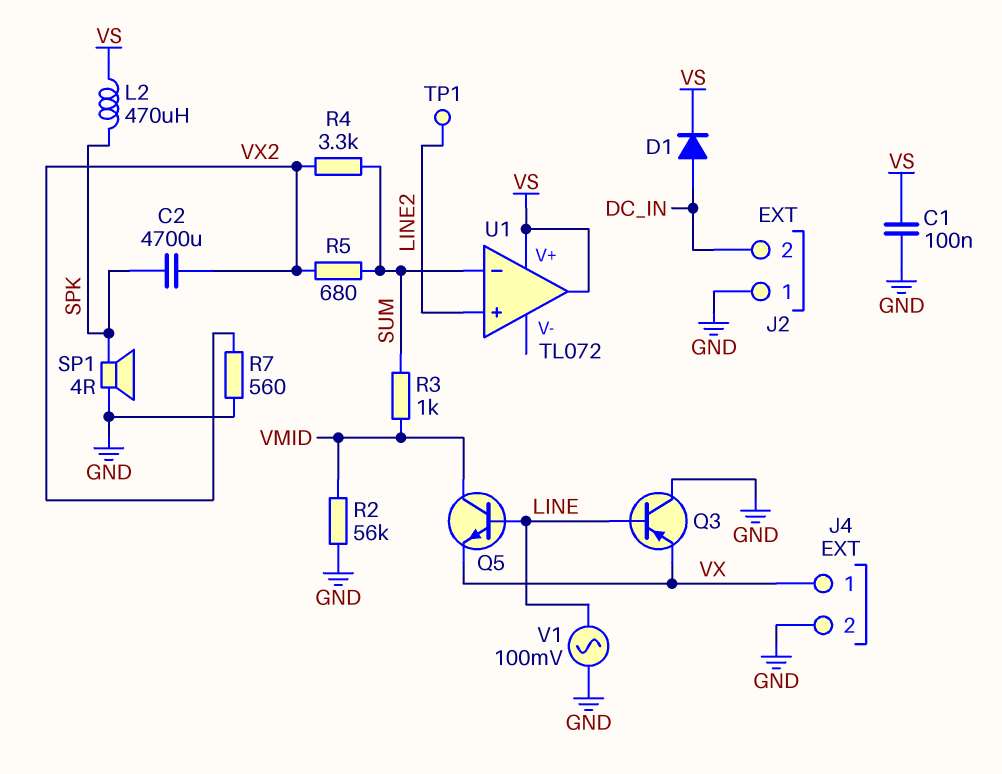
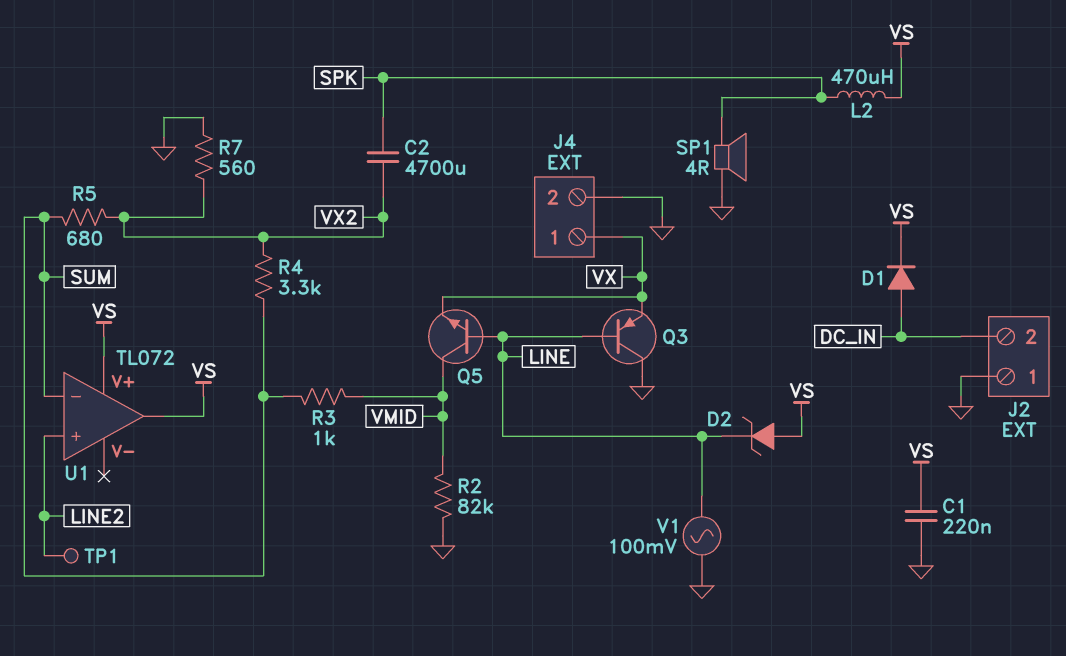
C1: 100nF (GND, VS) -> 220nF (GND, VS)
D2: none -> zener (A VS, K LINE)
R2: 56k (GND, VMID) -> 82k (GND, VMID)

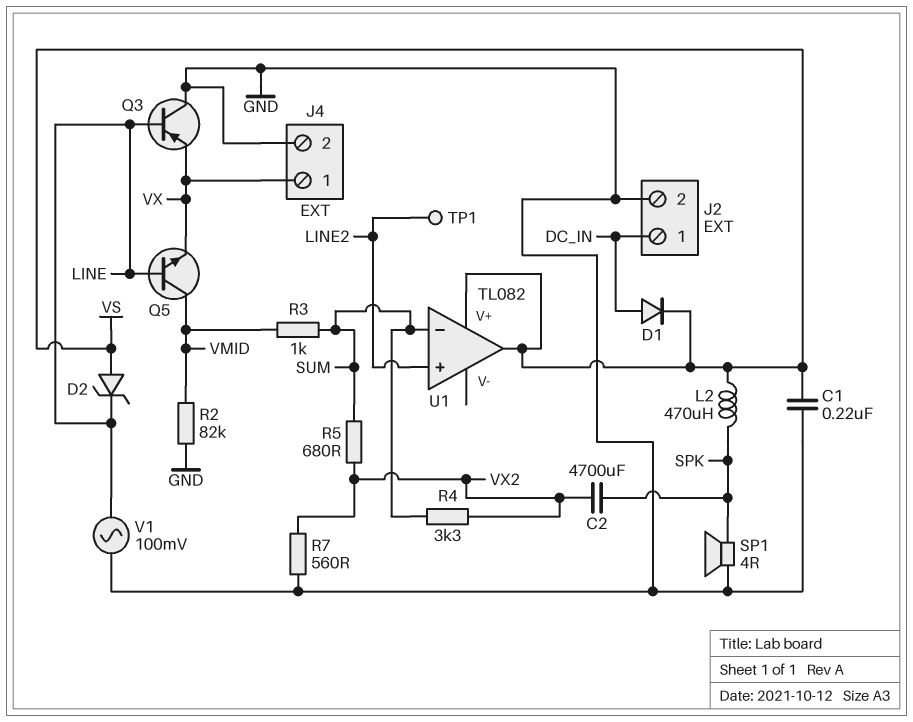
J2 pin 1: GND -> DC_IN
J2 pin 2: DC_IN -> GND
U1: TL072 -> TL082

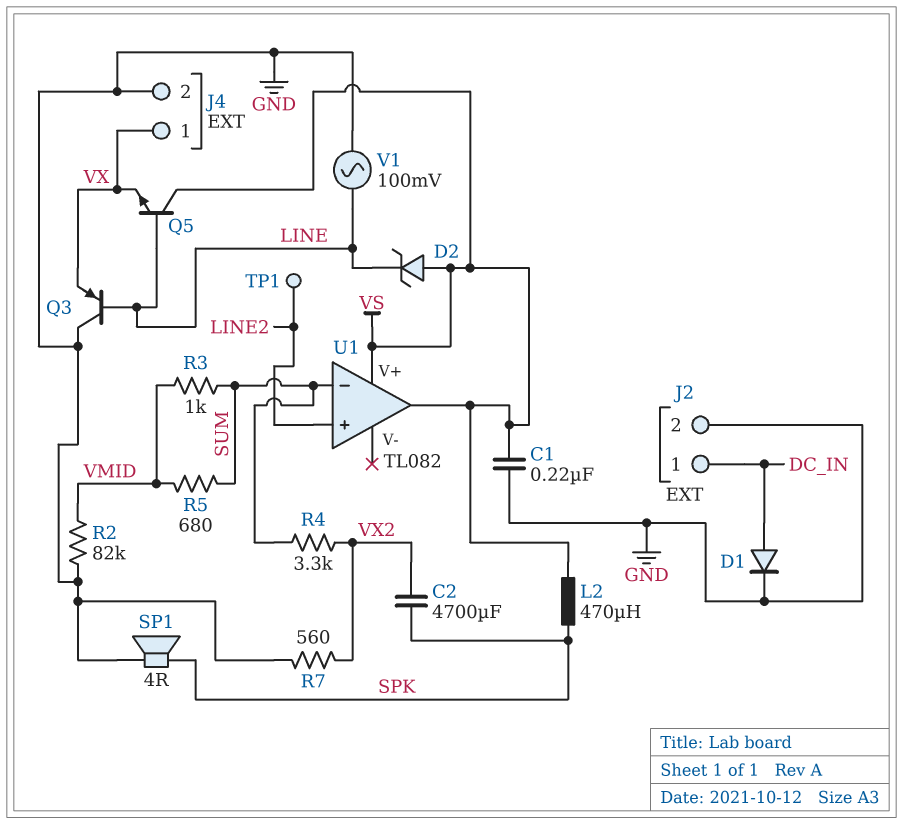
D1: diode (A DC_IN, K VS) -> diode (A DC_IN, K GND)
Q5: NPN (B LINE, C VMID, E VX) -> NPN (B LINE, C VS, E VX)
R5: 680 (SUM, VX2) -> 680 (SUM, VMID)

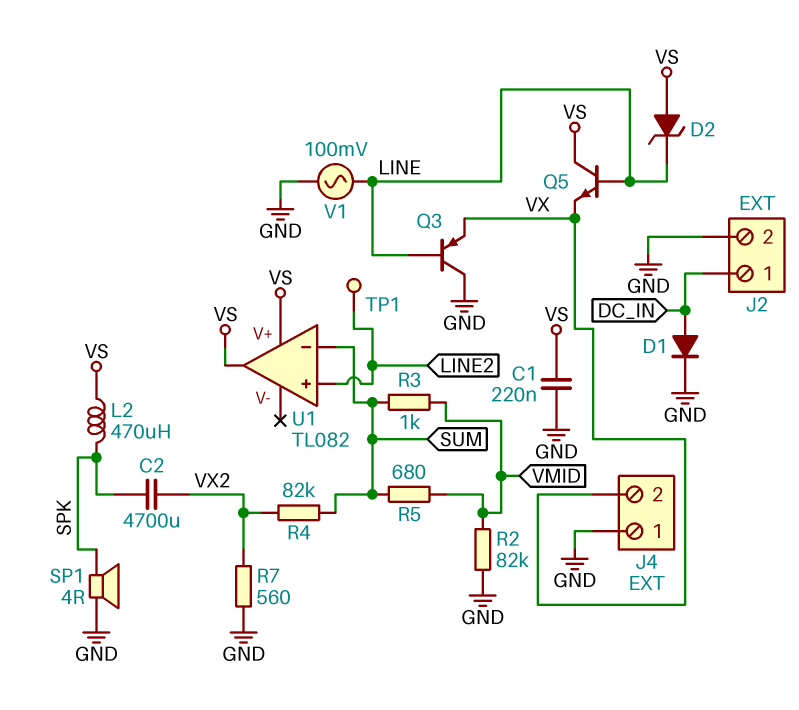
J4 pin 1: VX -> GND
J4 pin 2: GND -> VX
R4: 3.3k (SUM, VX2) -> 82k (SUM, VX2)

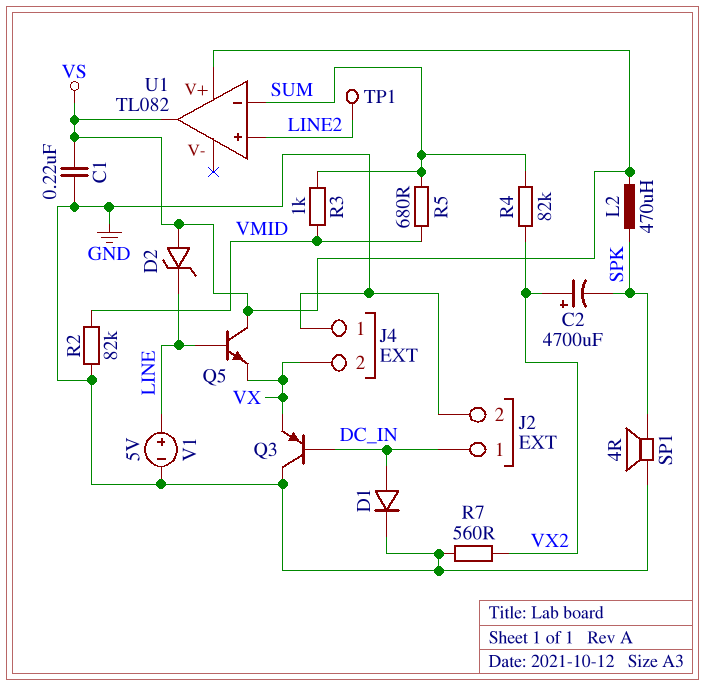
C2: 4700uF (SPK, VX2) -> 4700uF (plus VX2, minus SPK)
Q3: PNP (B LINE, C GND, E VX) -> PNP (B DC_IN, C GND, E VX)
V1: AC 100mV (GND, LINE) -> 5V (plus LINE, minus GND)

